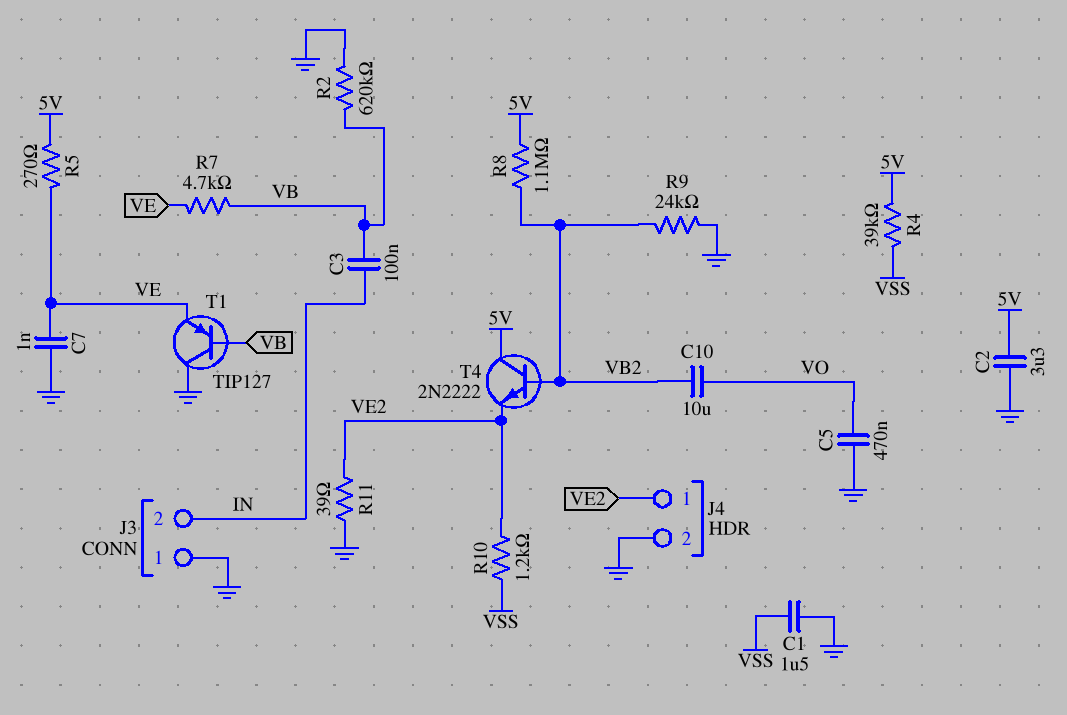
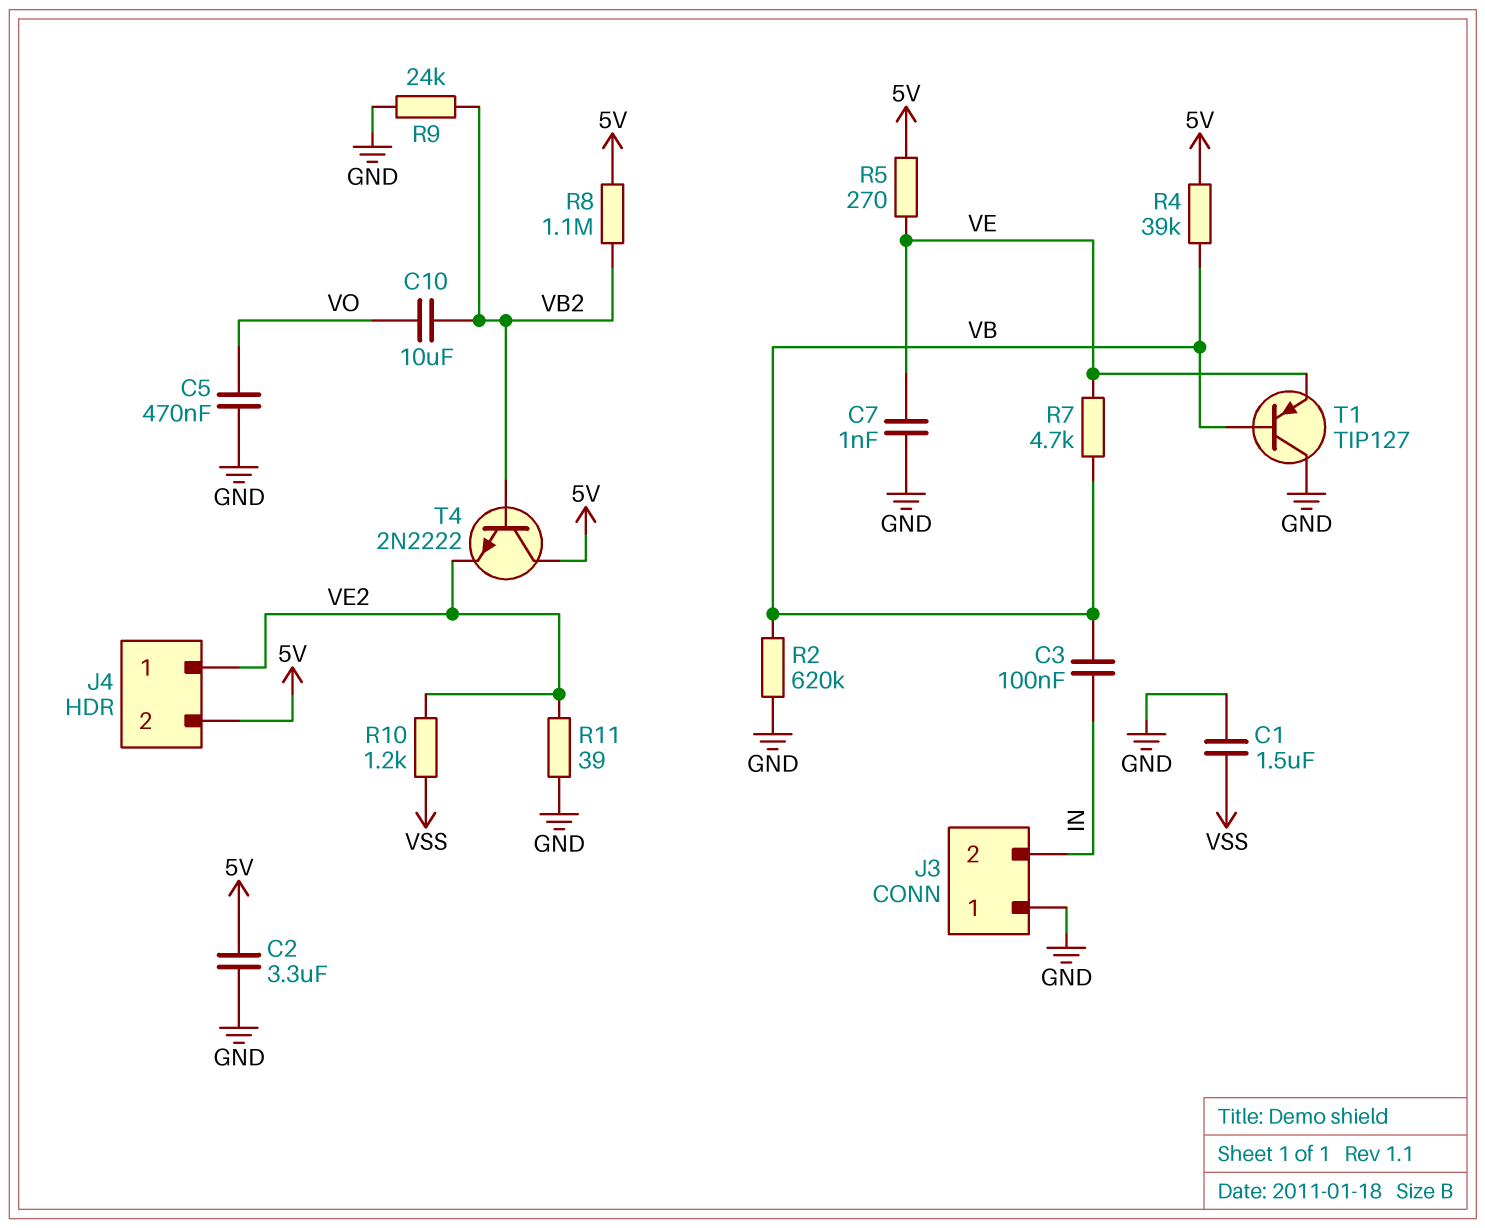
J4 pin 2: GND -> 5V
R4: 39k (5V, VSS) -> 39k (5V, VB)

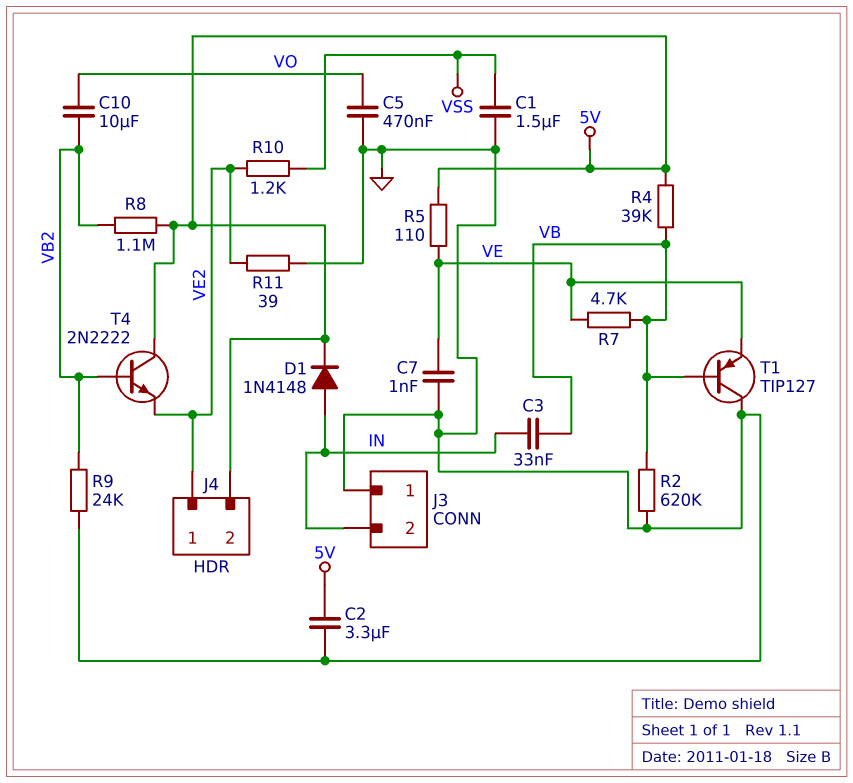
C3: 100nF (IN, VB) -> 33nF (IN, VB)
D1: none -> diode 1N4148 (A IN, K 5V)
R5: 270 (5V, VE) -> 110 (5V, VE)

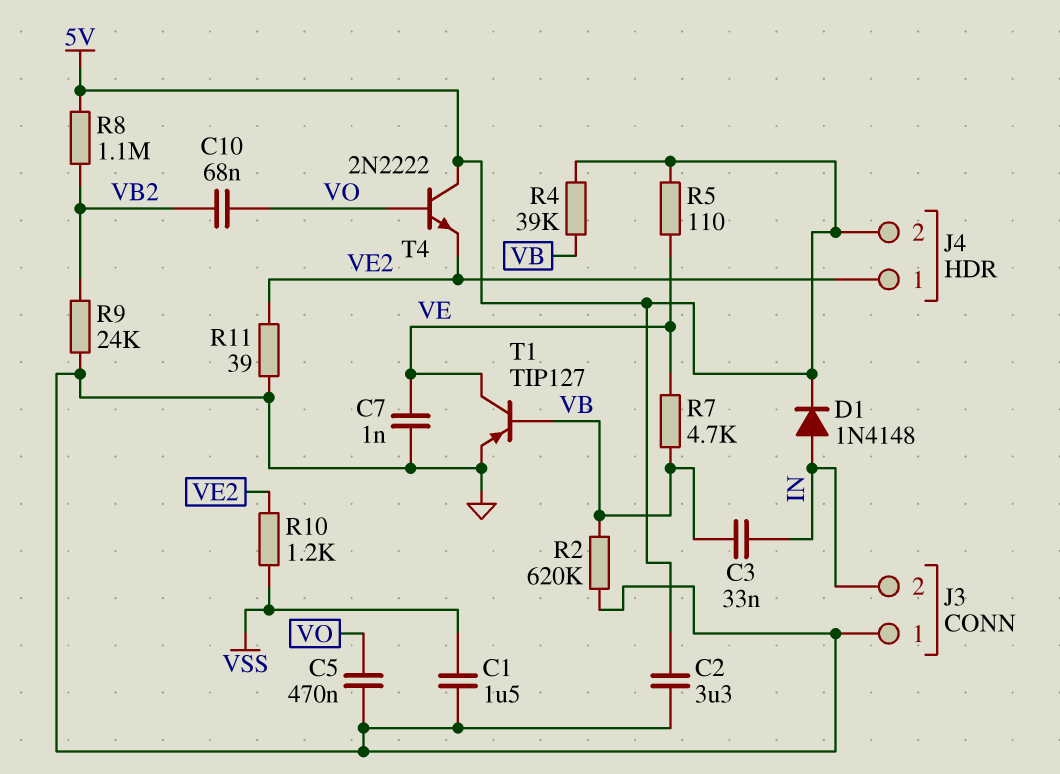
C10: 10uF (VB2, VO) -> 68nF (VB2, VO)
T1: PNP TIP127 (B VB, C GND, E VE) -> PNP TIP127 (B VB, C VE, E GND)
T4: NPN 2N2222 (B VB2, C 5V, E VE2) -> NPN 2N2222 (B VO, C 5V, E VE2)

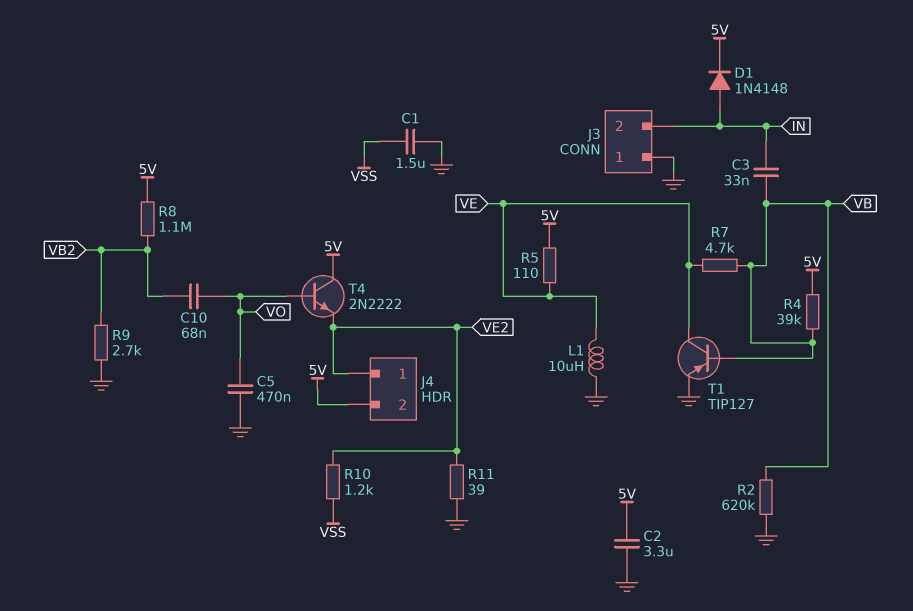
C7: 1nF (GND, VE) -> none
L1: none -> 10uH (GND, VE)
R9: 24k (GND, VB2) -> 2.7k (GND, VB2)

